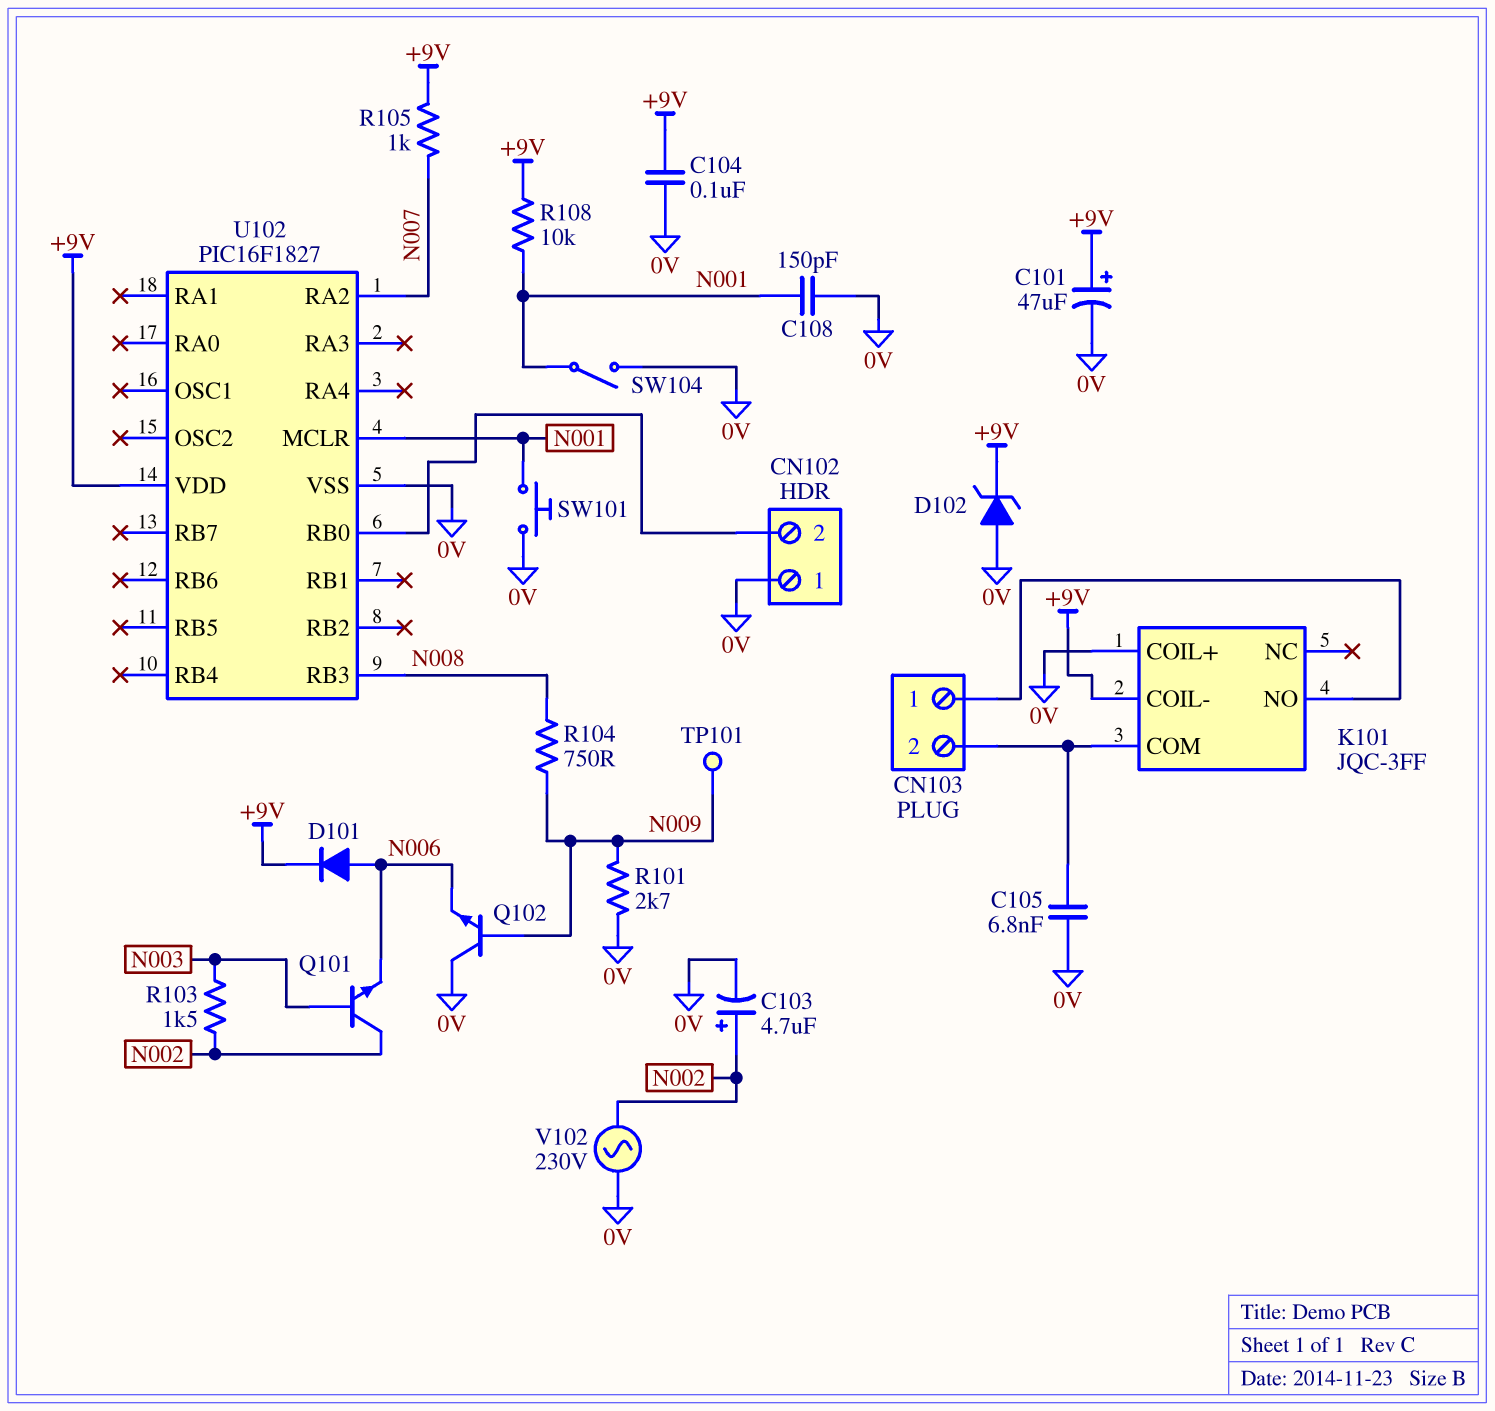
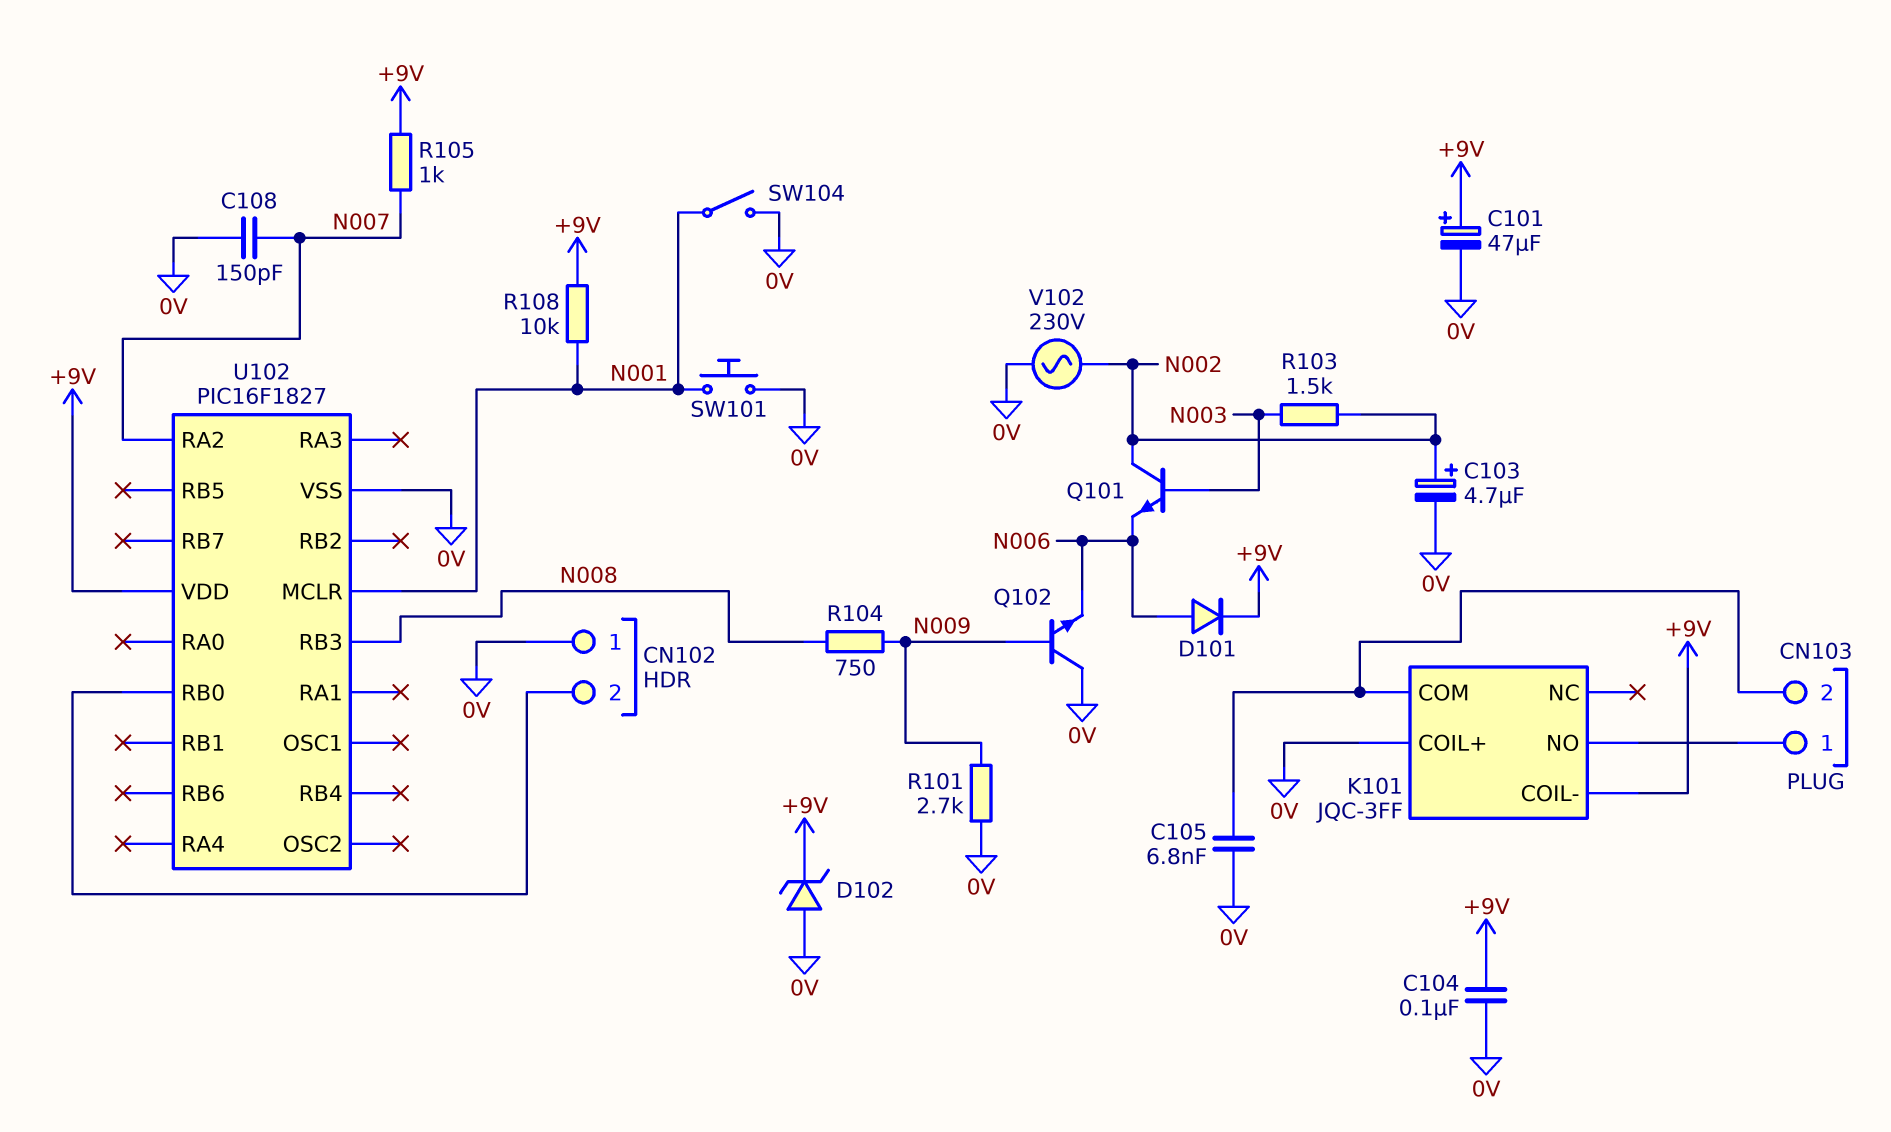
C108: 150pF (0V, N001) -> 150pF (0V, N007)
TP101: test point (N009) -> none

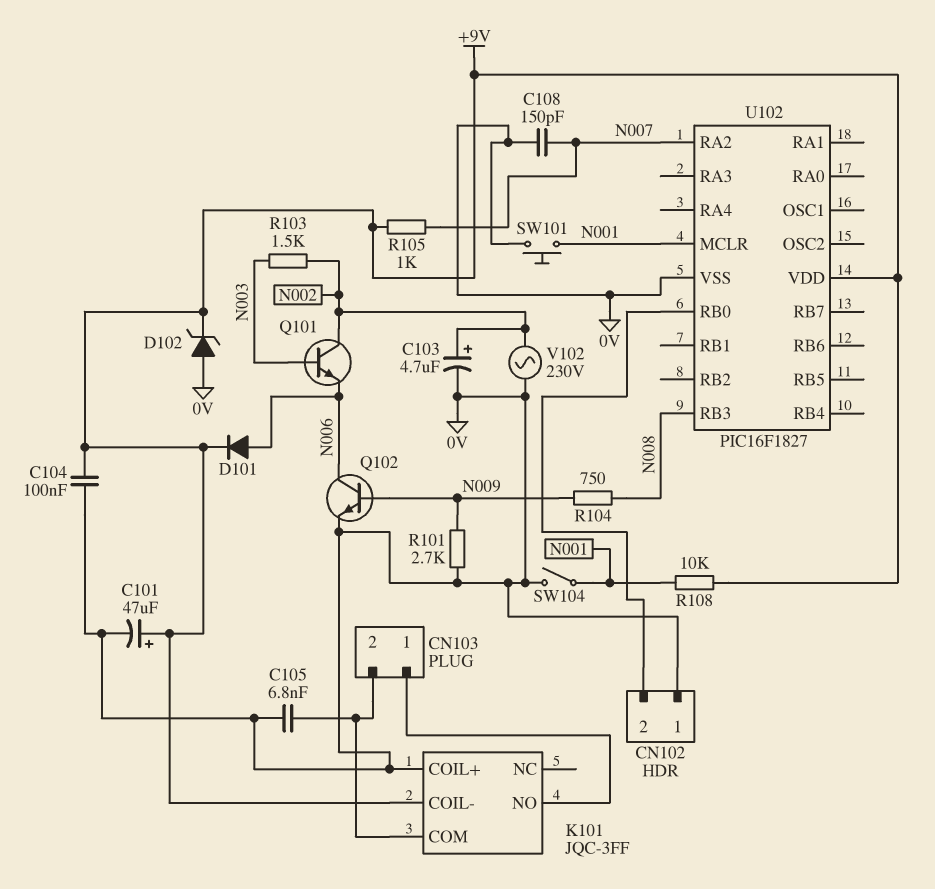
Q102: NPN (B N009, C 0V, E N006) -> NPN (B N009, C N006, E 0V)

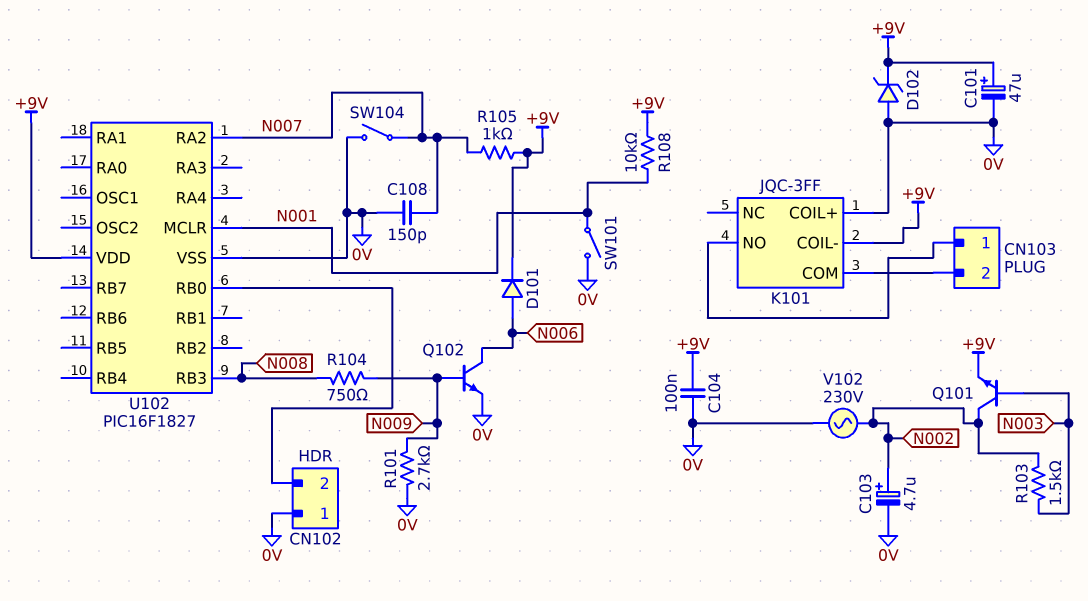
C105: 6.8nF (0V, CN103/2) -> none
Q101: NPN (B N003, C N002, E N006) -> NPN (B N003, C N002, E +9V)
SW101: button (0V, N001) -> switch (0V, N001)
SW104: switch (0V, N001) -> switch (0V, N007)

